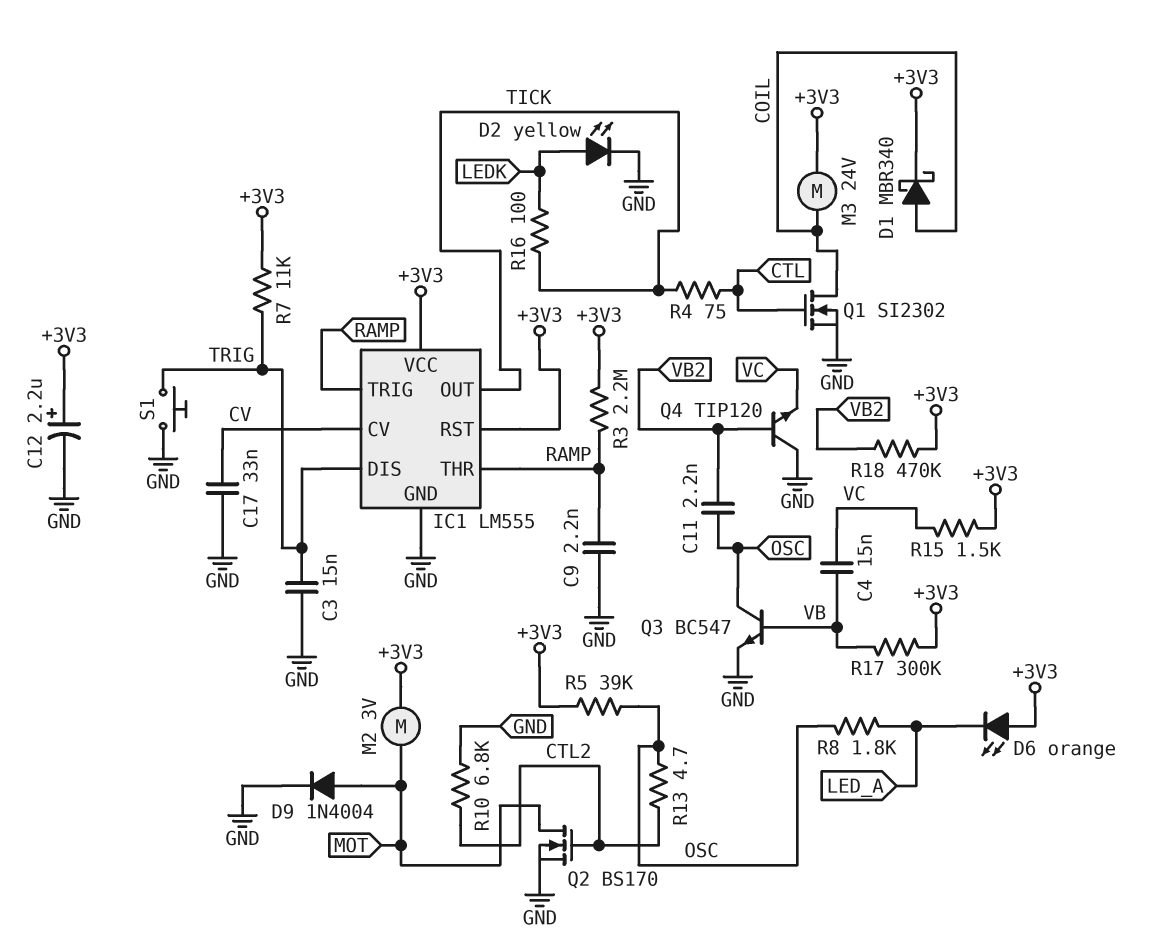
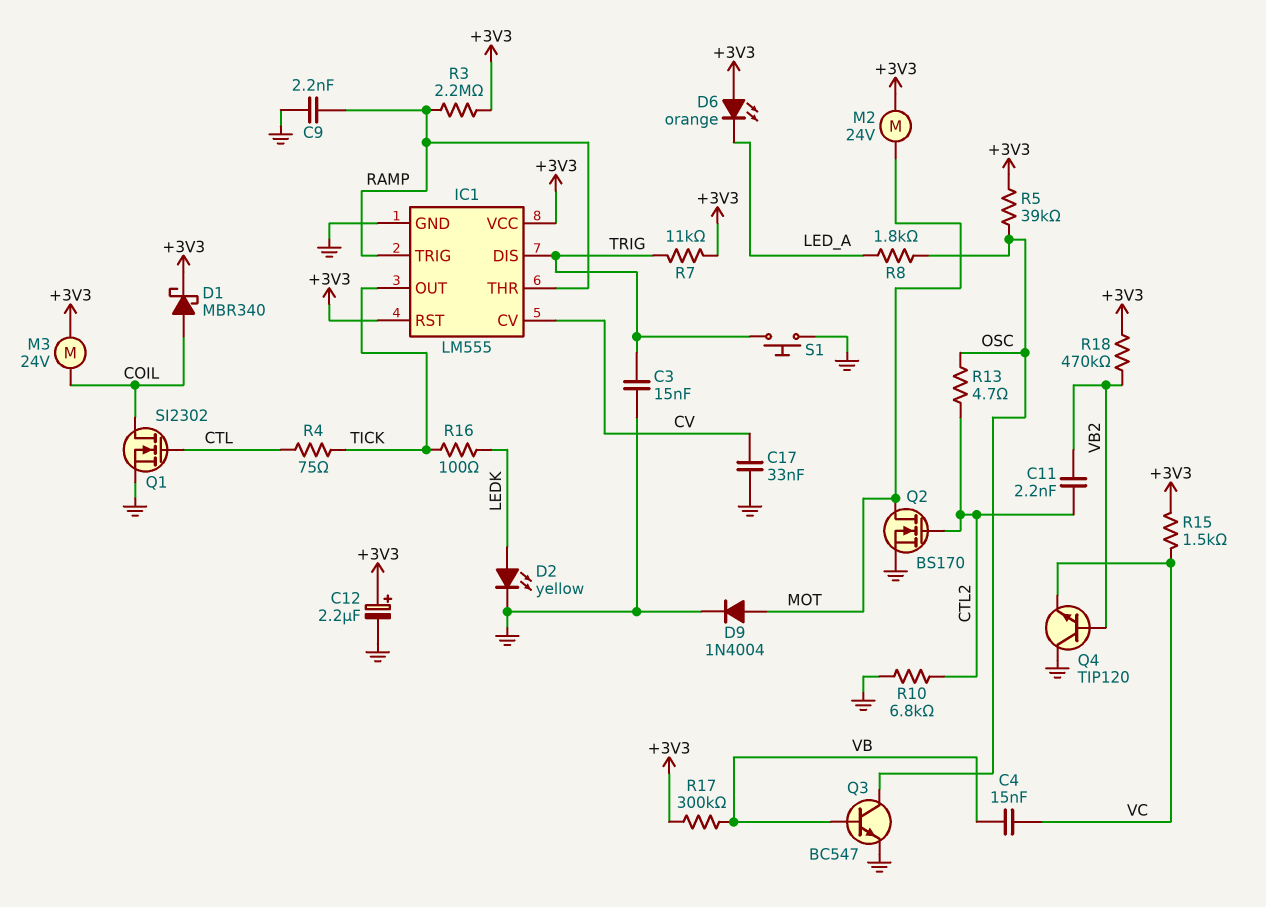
C11: 2.2nF (OSC, VB2) -> 2.2nF (CTL2, VB2)
M2: motor 3V (+3V3, MOT) -> motor 24V (+3V3, MOT)

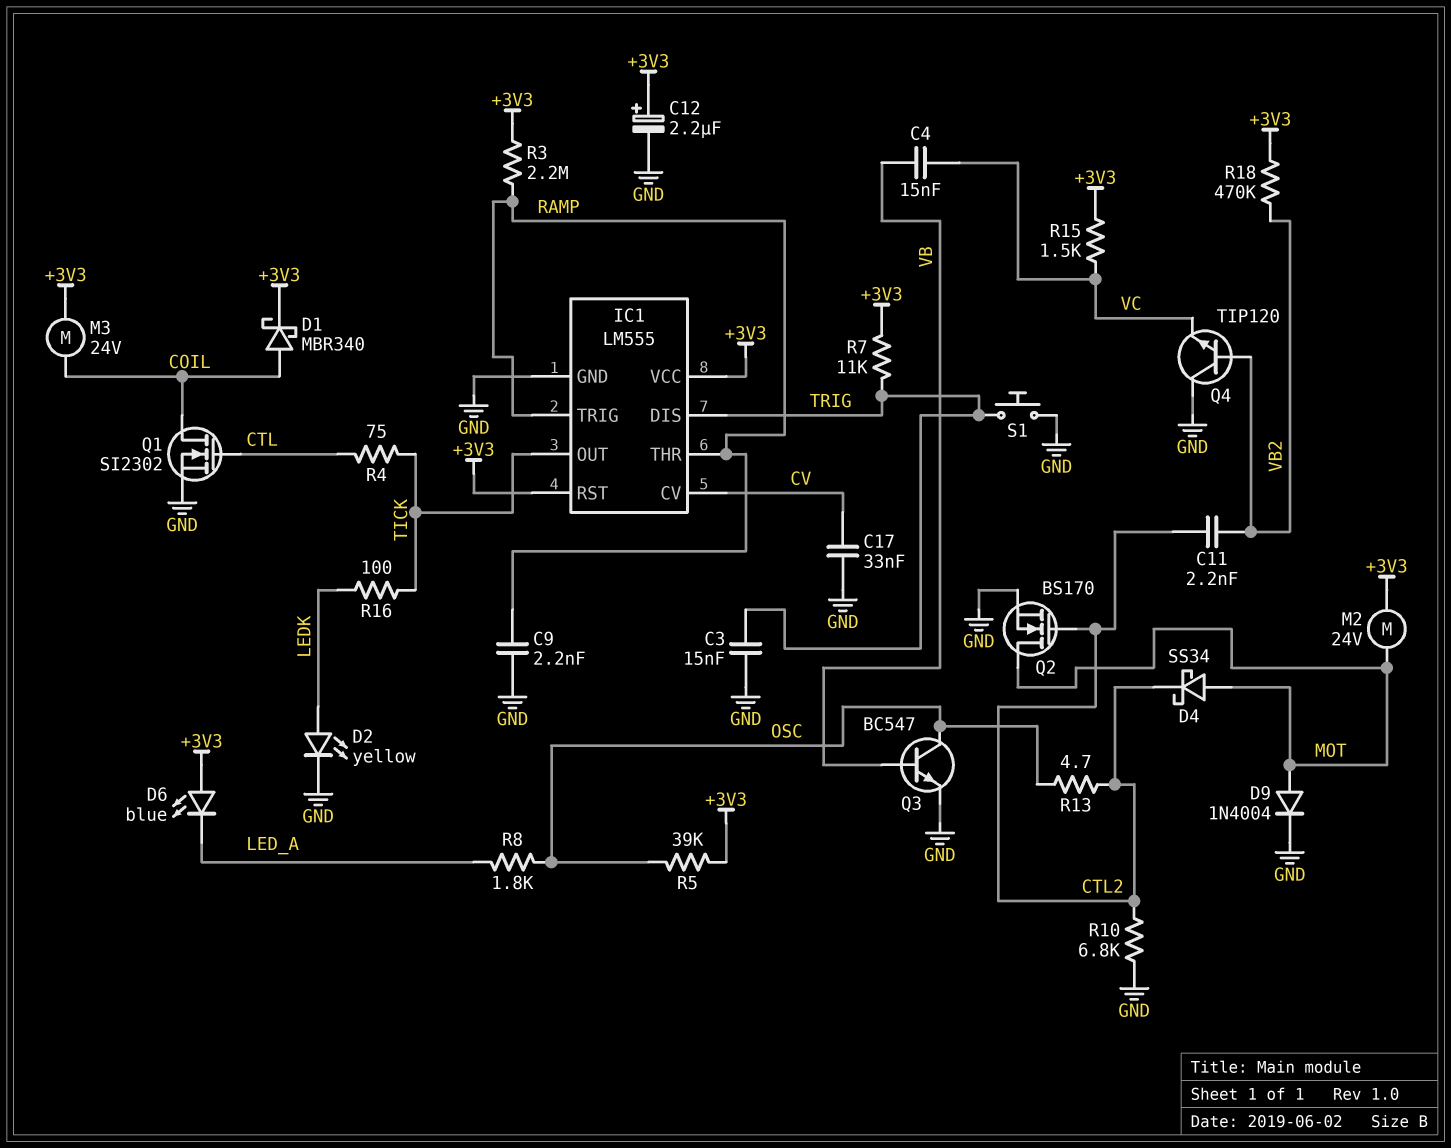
D4: none -> schottky SS34 (A MOT, K CTL2)
D6: LED orange (A +3V3, K LED_A) -> LED blue (A +3V3, K LED_A)
R17: 300k (+3V3, VB) -> none

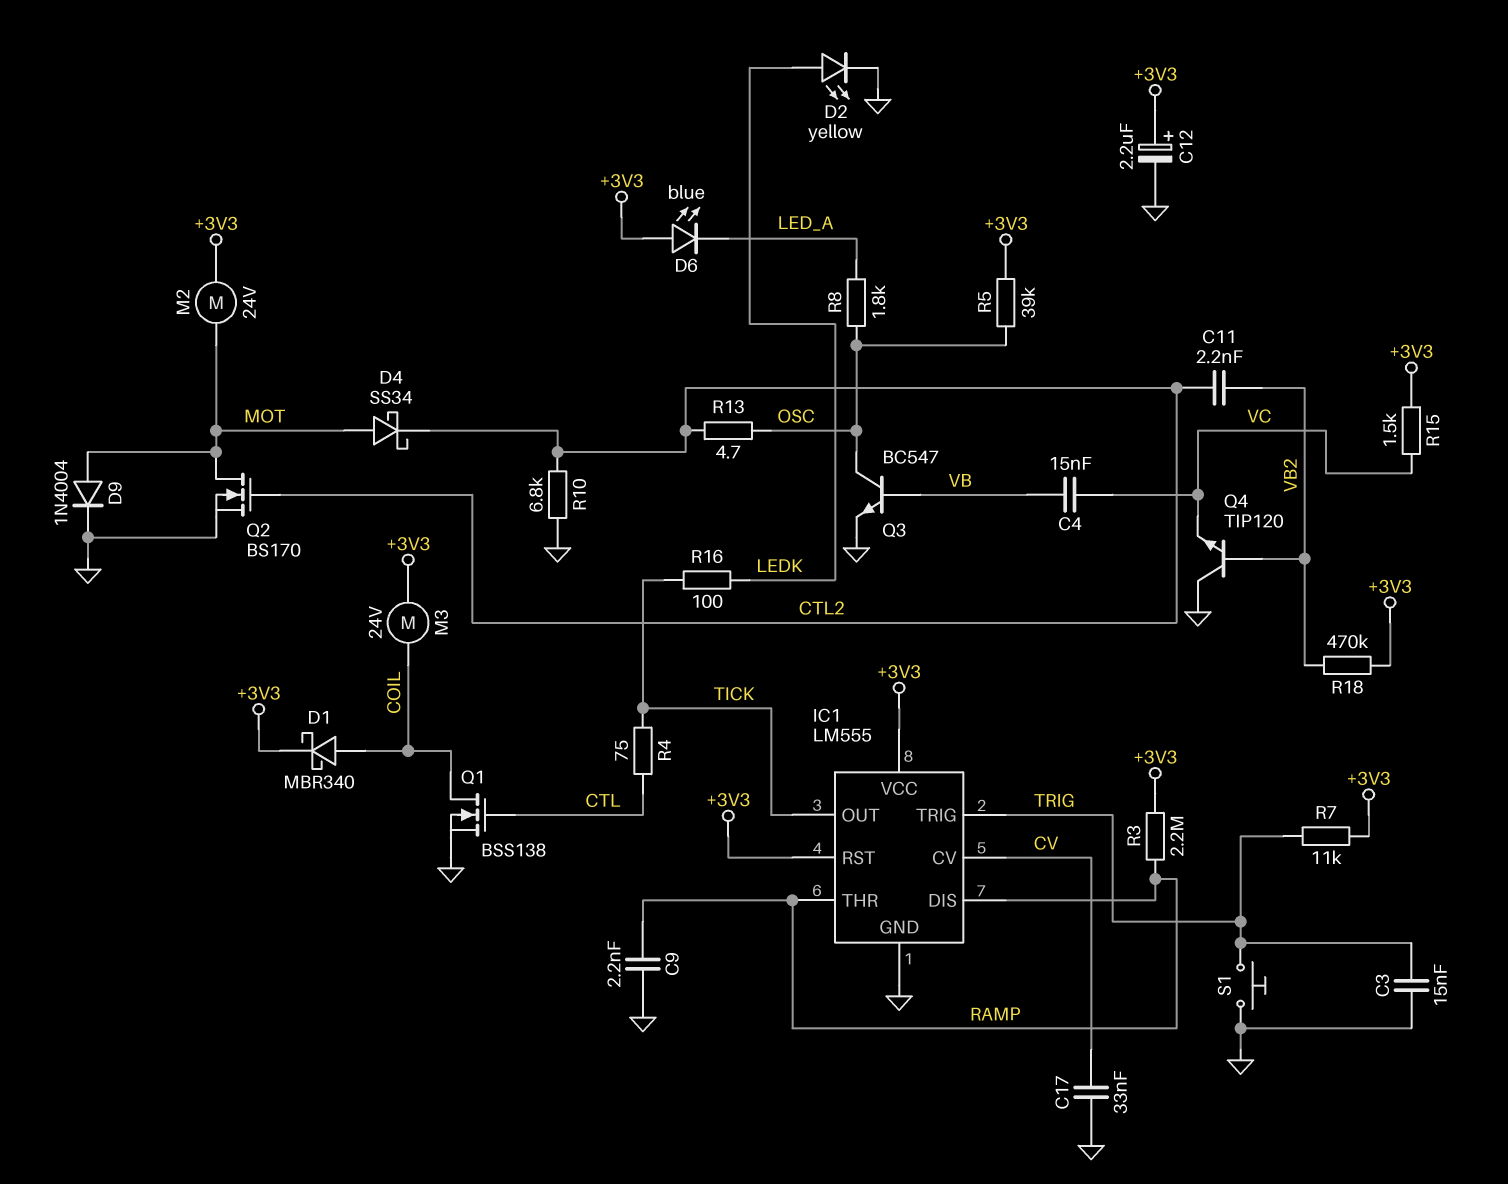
IC1 pin DIS: TRIG -> RAMP
IC1 pin TRIG: RAMP -> TRIG
Q1: NMOS SI2302 (G CTL, D COIL, S GND) -> NMOS BSS138 (G CTL, D COIL, S GND)

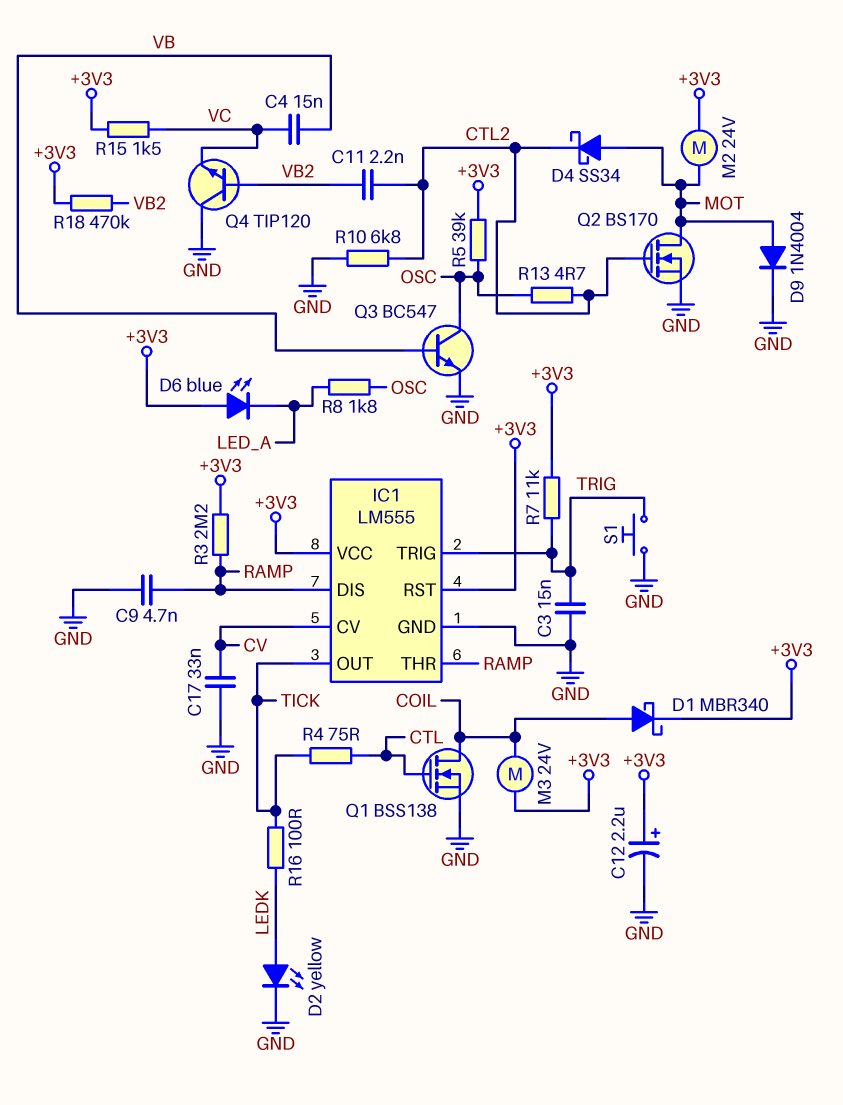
C9: 2.2nF (GND, RAMP) -> 4.7nF (GND, RAMP)

